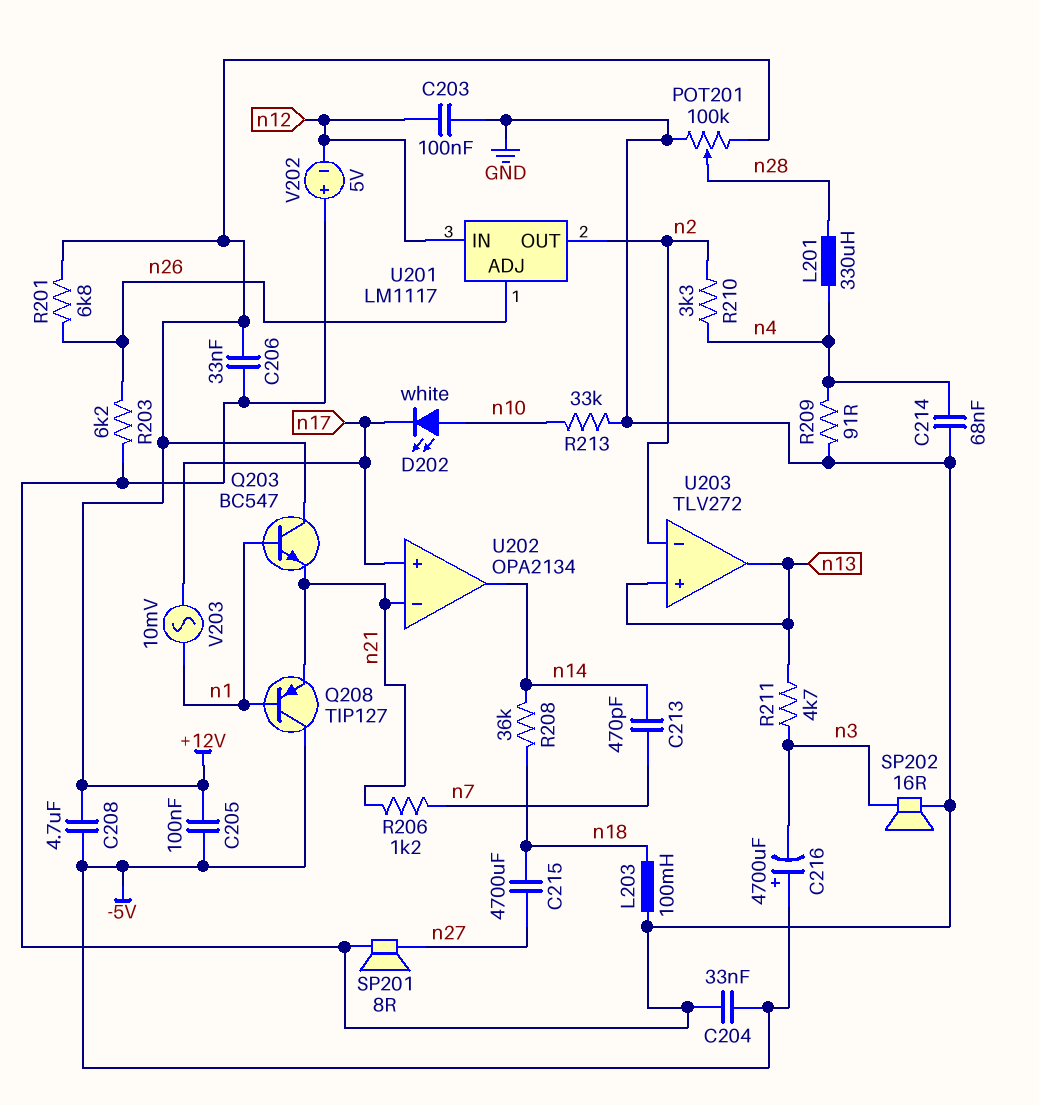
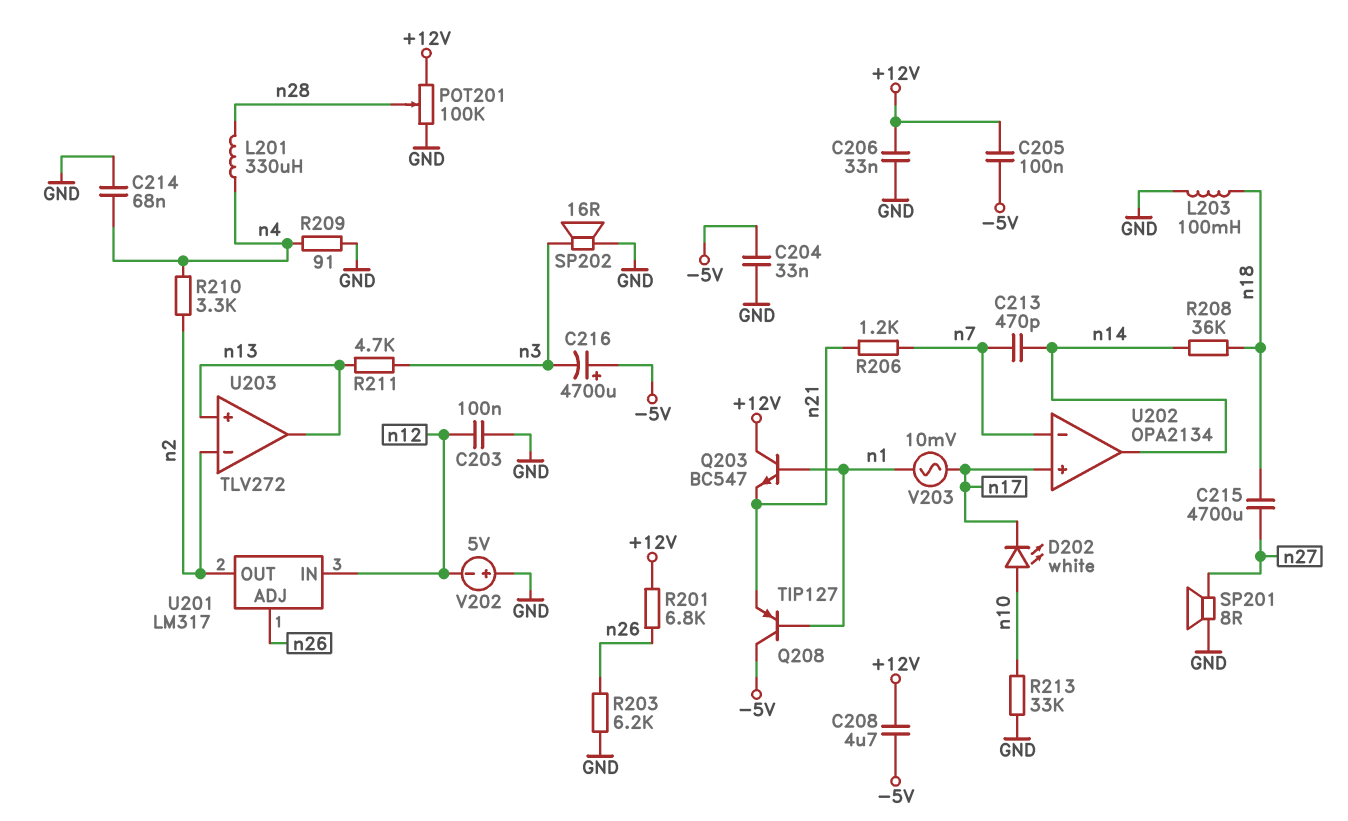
U201: LM1117 -> LM317
U202 pin in-: n21 -> n7

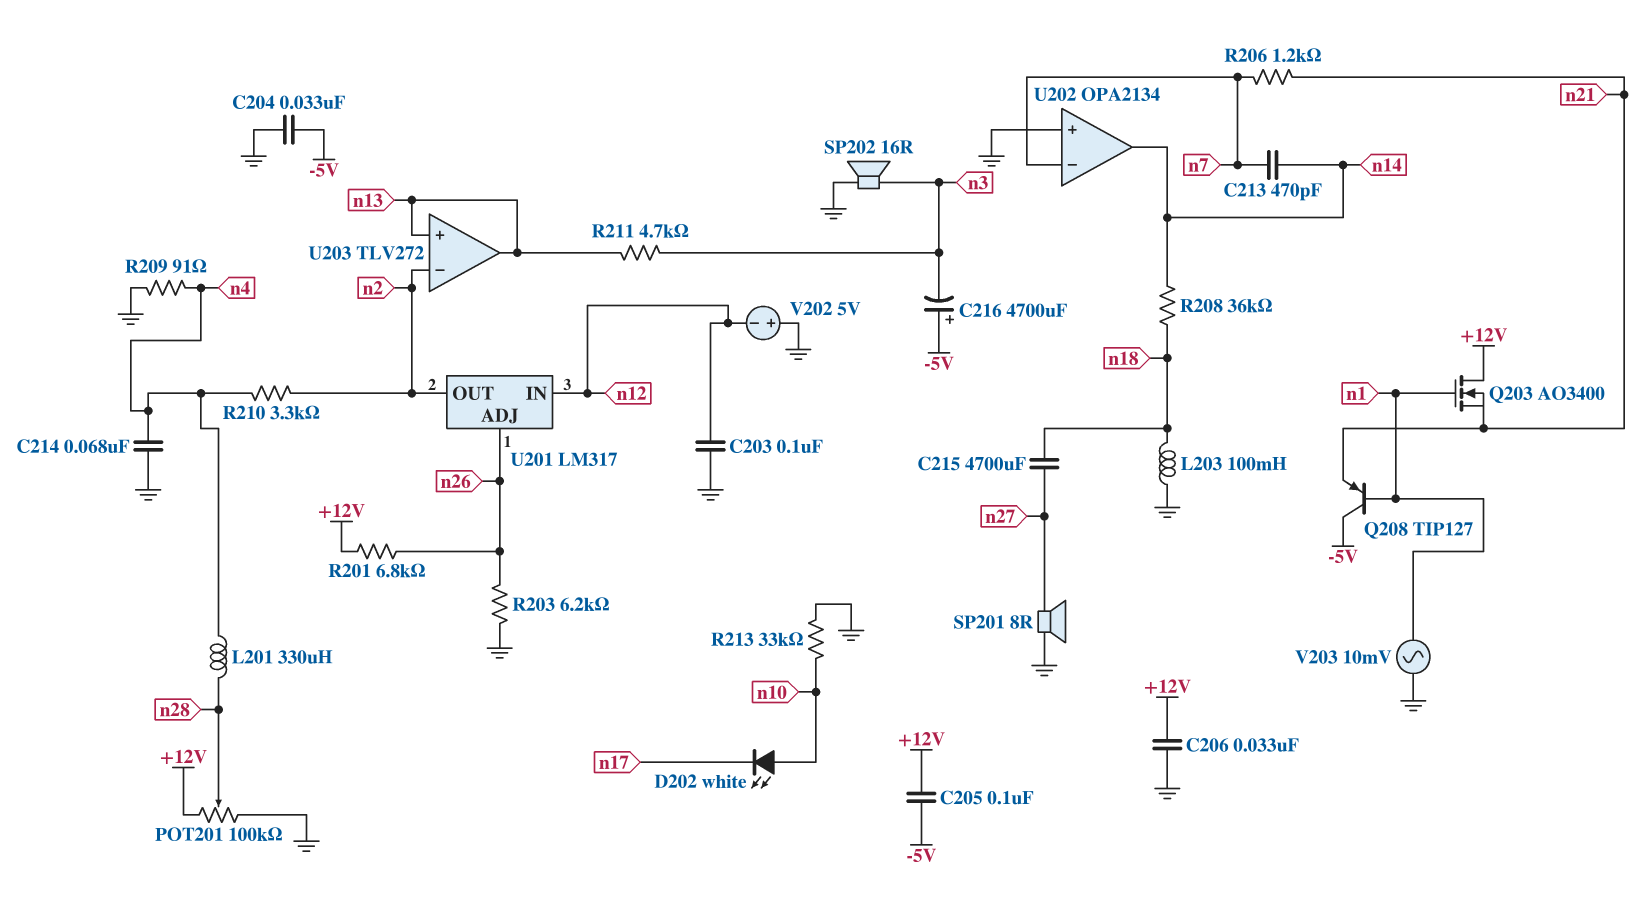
C208: 4.7uF (+12V, -5V) -> none
Q203: NPN BC547 (B n1, C +12V, E n21) -> NMOS AO3400 (G n1, D +12V, S n21)
U202 pin in+: n17 -> GND
V203: AC 10mV (n1, n17) -> AC 10mV (GND, n1)

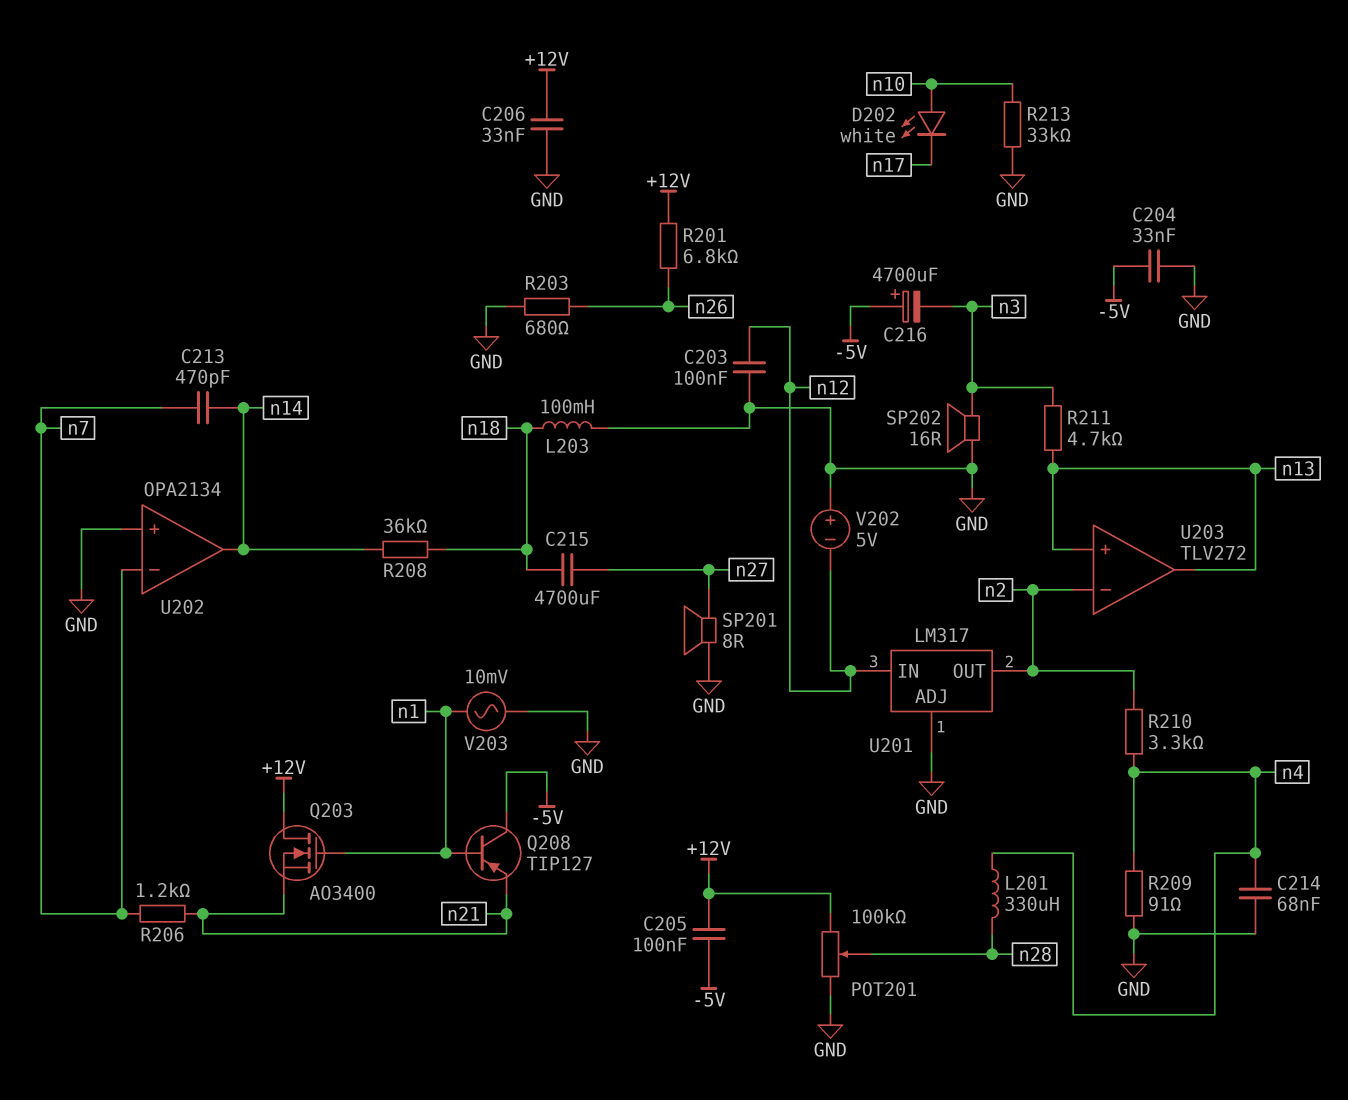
R203: 6.2k (GND, n26) -> 680 (GND, n26)
U201 pin ADJ: n26 -> GND

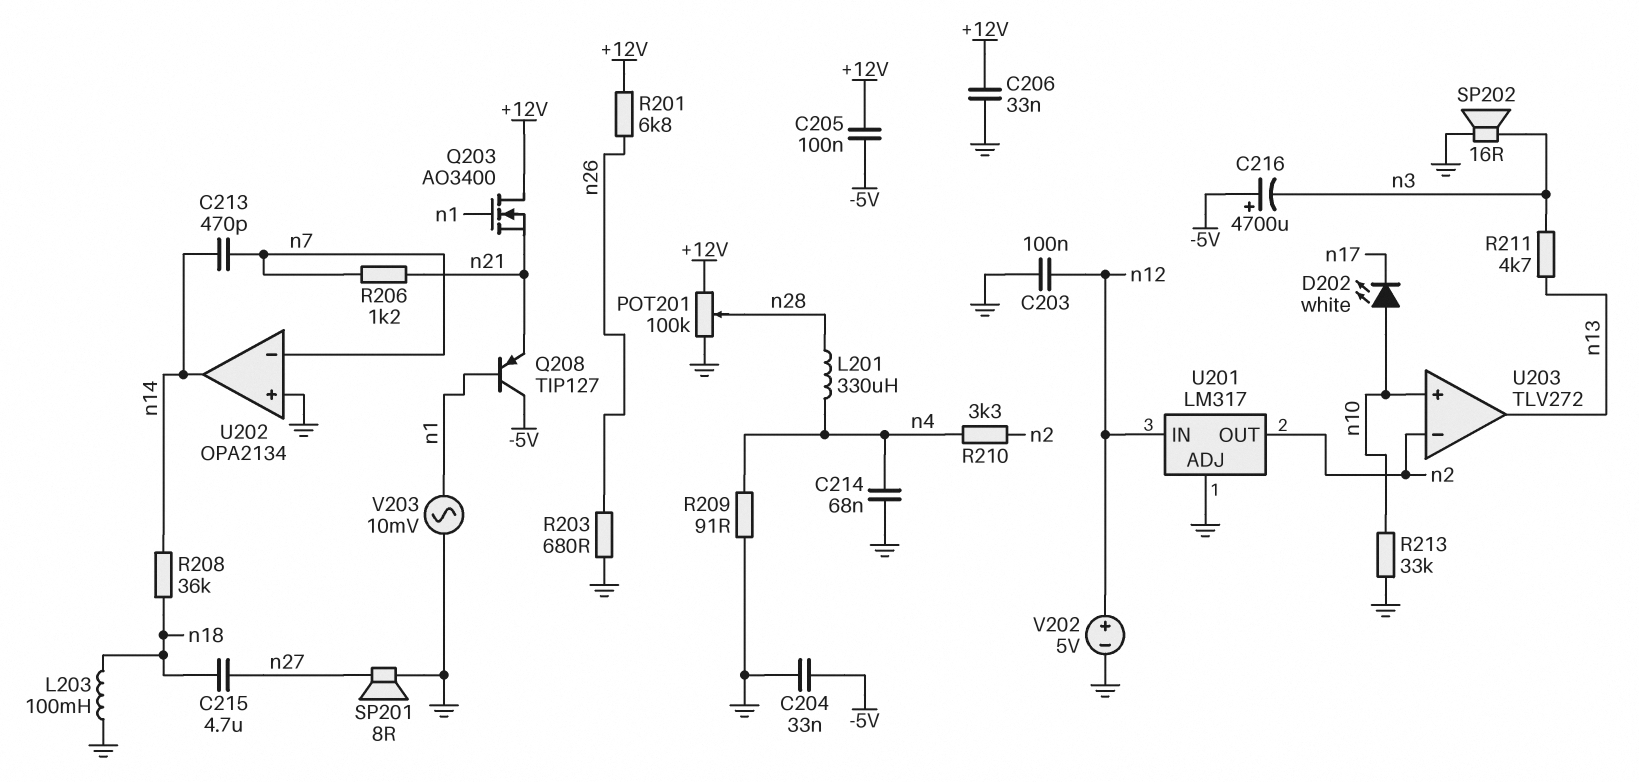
C215: 4700uF (n18, n27) -> 4.7uF (n18, n27)
U203 pin in+: n13 -> n10
V202: 5V (plus GND, minus n12) -> 5V (plus n12, minus GND)

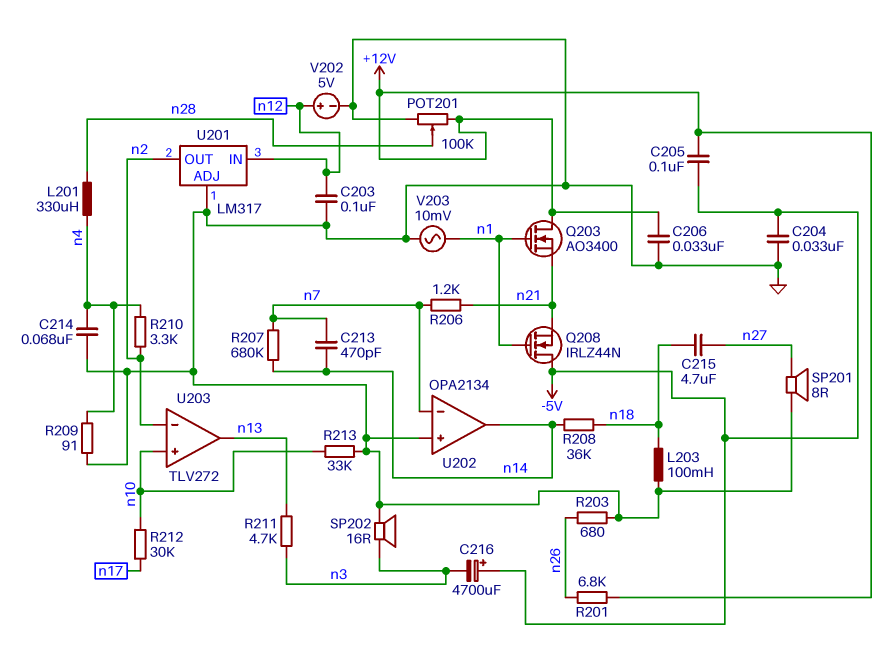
D202: LED white (A n10, K n17) -> none
Q208: PNP TIP127 (B n1, C -5V, E n21) -> NMOS IRLZ44N (G n1, D -5V, S n21)
R207: none -> 680k (n7, n14)
R212: none -> 30k (n10, n17)

